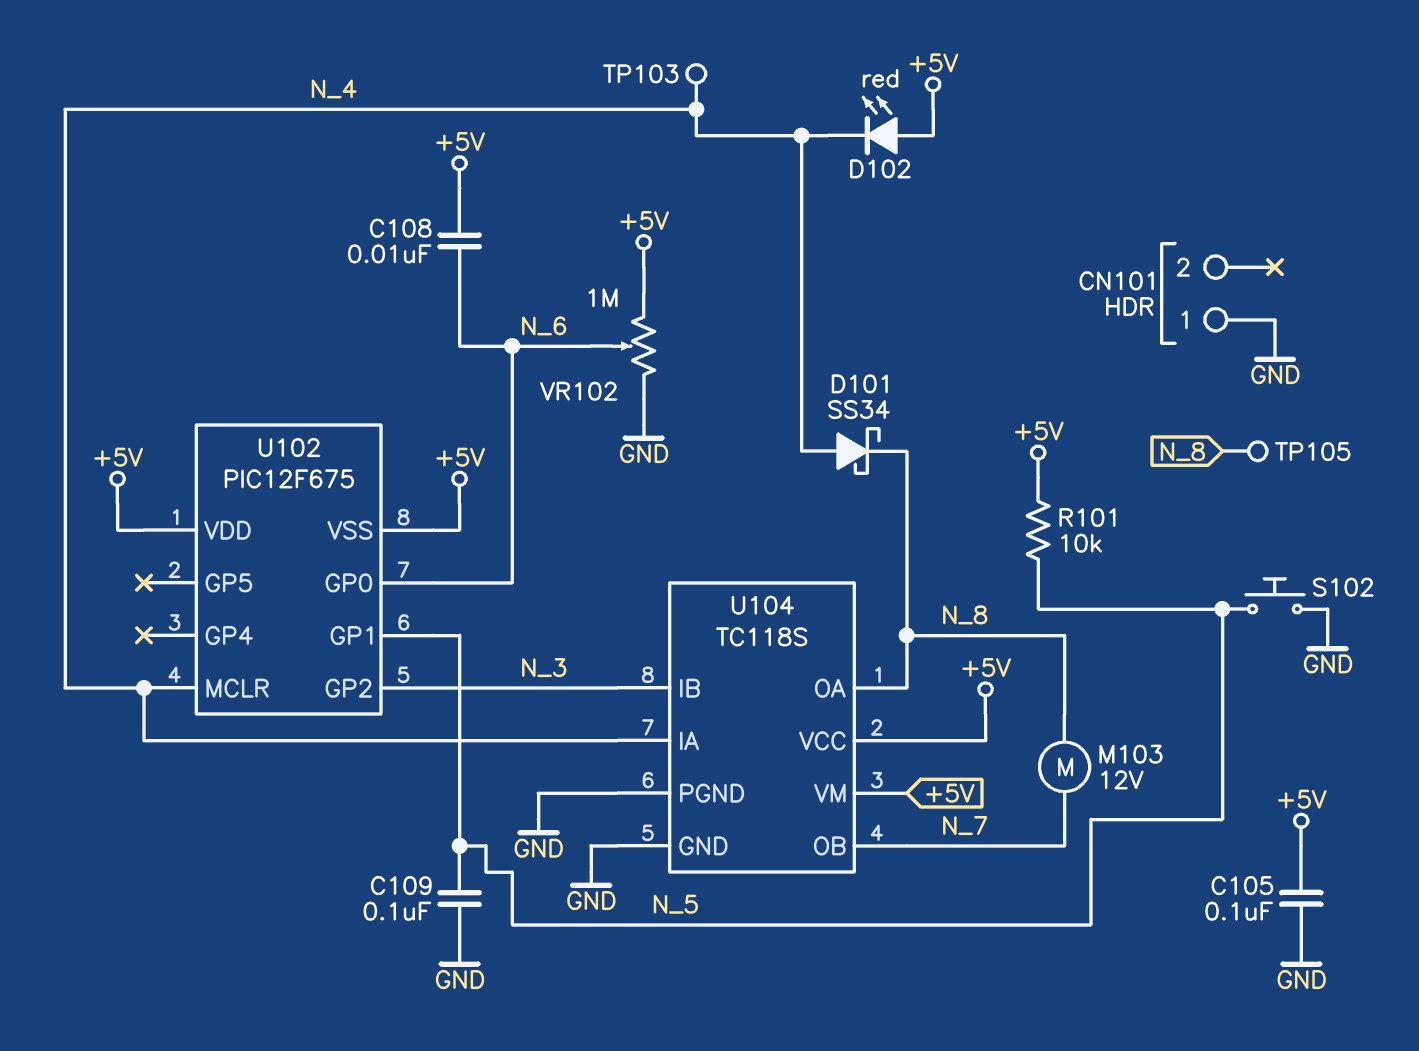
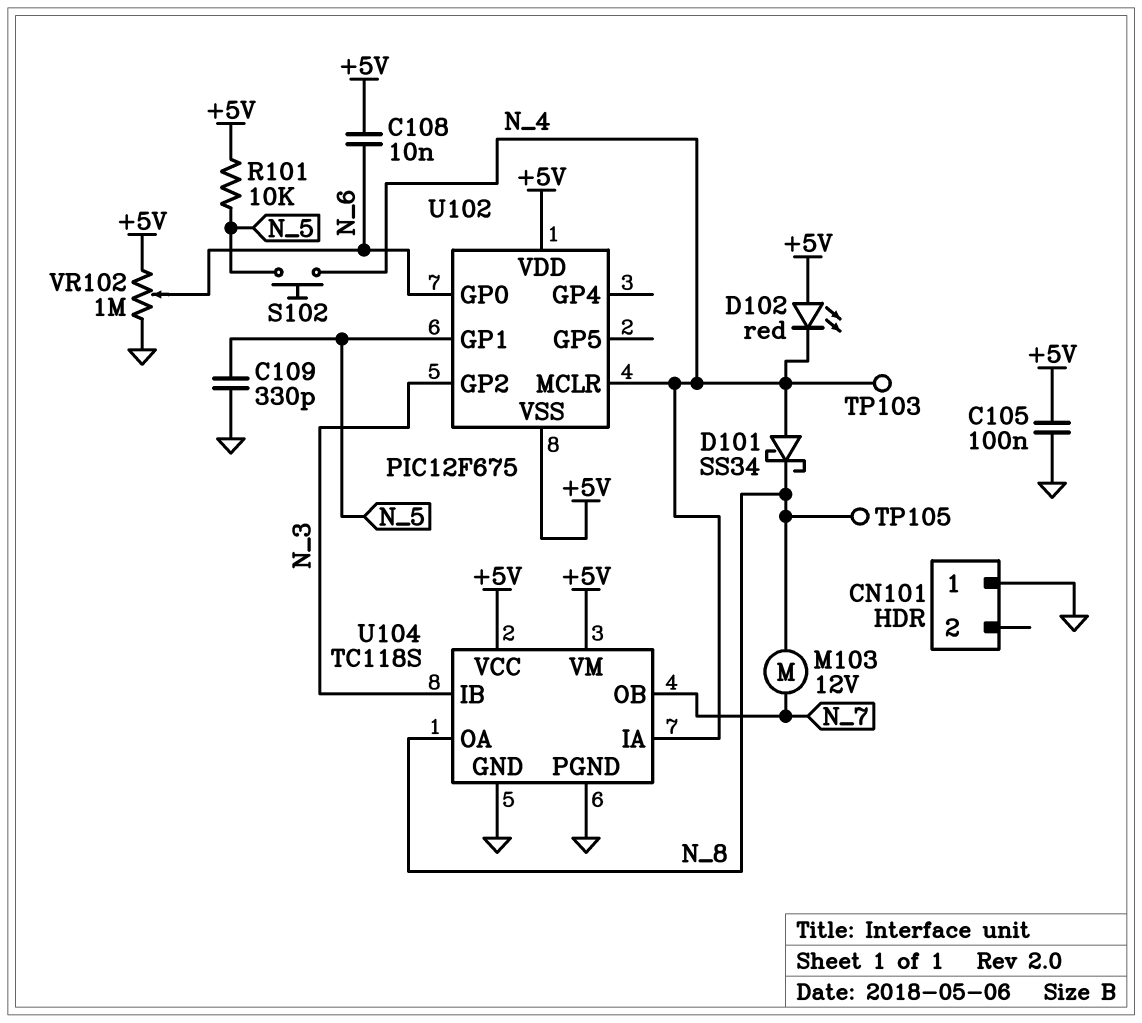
C109: 100nF (GND, N_5) -> 330pF (GND, N_5)
S102: button (GND, N_5) -> button (N_4, N_5)

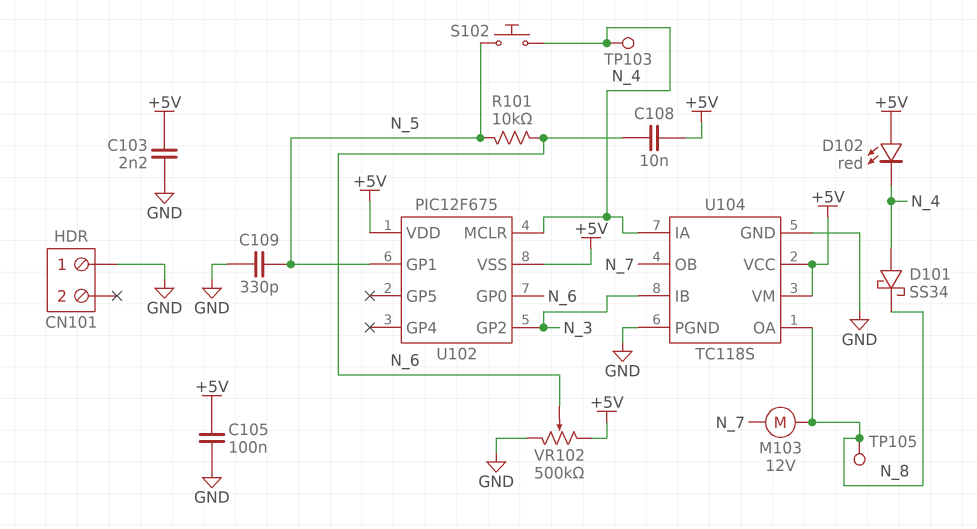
C103: none -> 2.2nF (+5V, GND)
R101: 10k (+5V, N_5) -> 10k (N_5, N_6)
VR102: 1M (+5V, GND, wiper N_6) -> 500k (+5V, GND, wiper N_6)

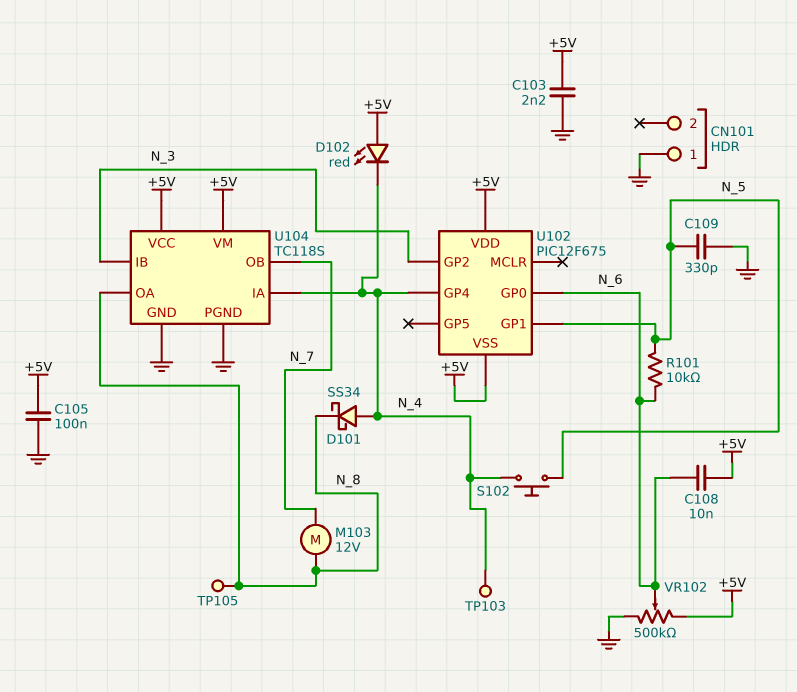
U102 pin GP4: none -> N_4
U102 pin MCLR: N_4 -> none

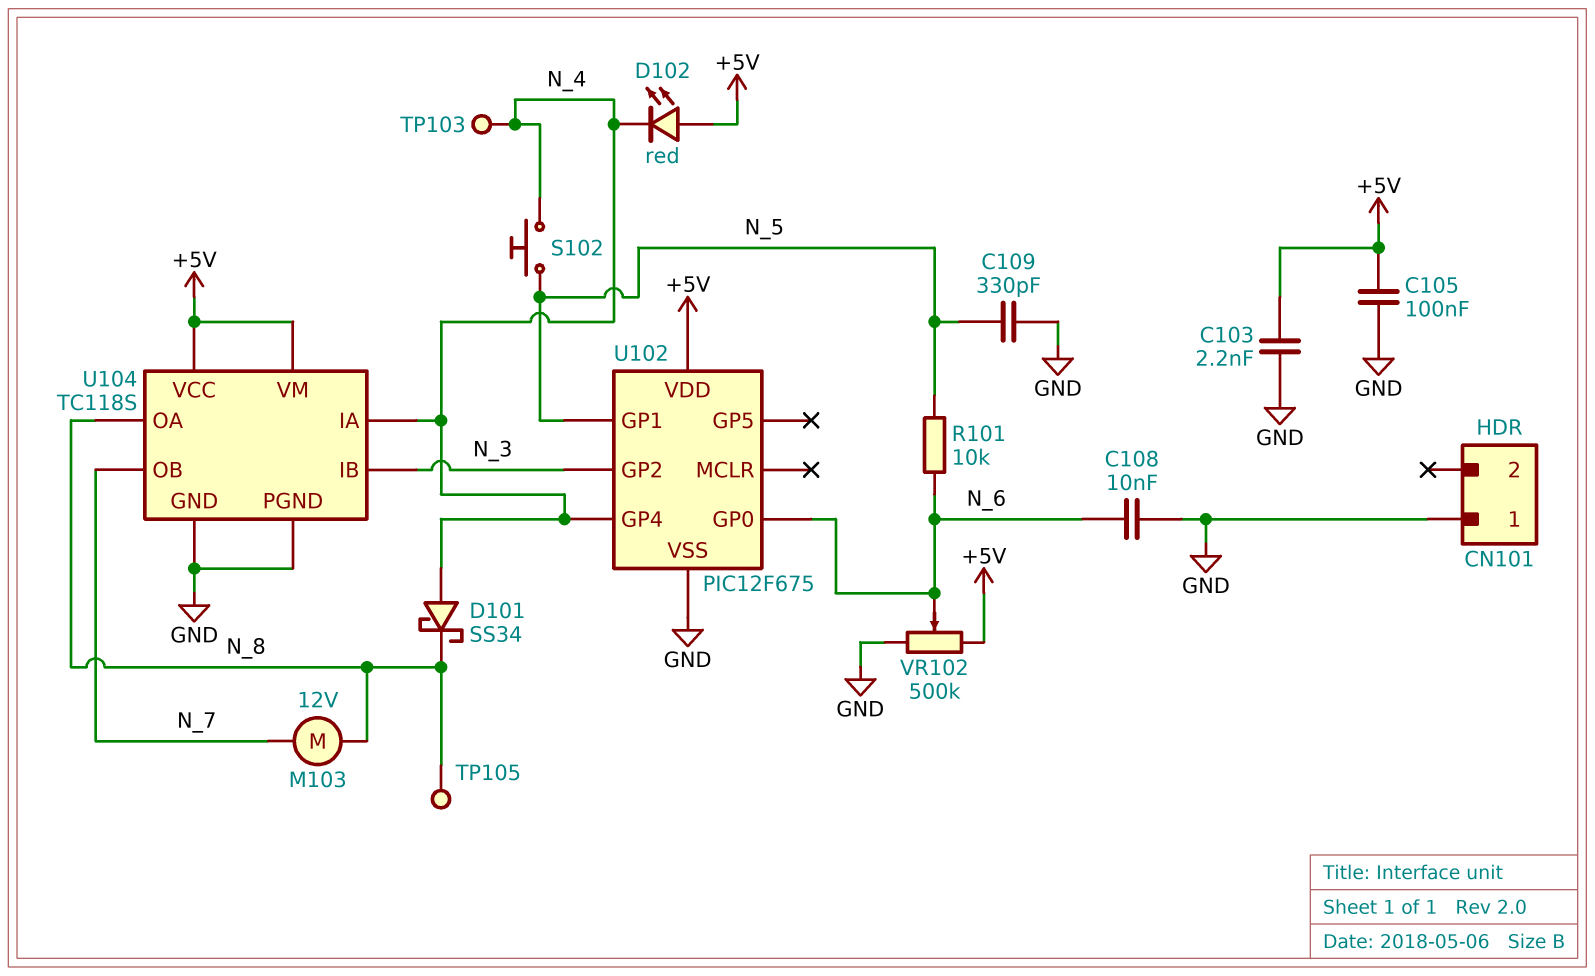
C108: 10nF (+5V, N_6) -> 10nF (GND, N_6)
U102 pin VSS: +5V -> GND

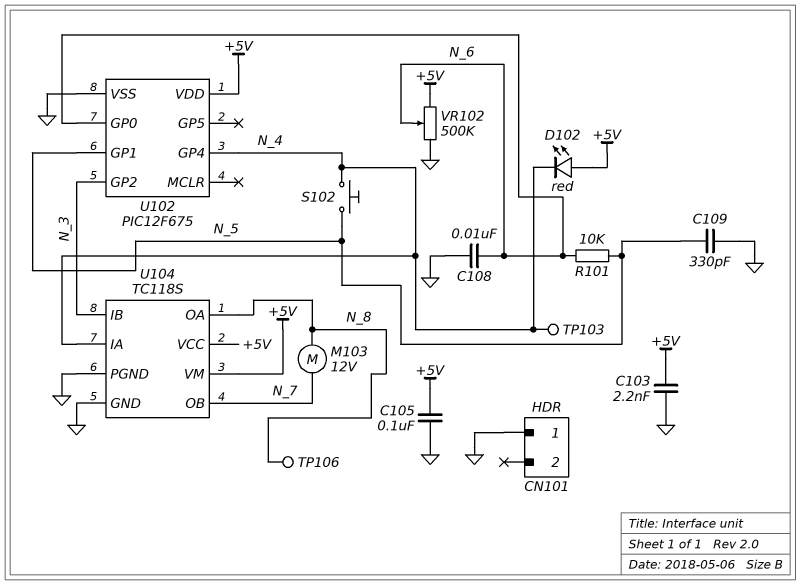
D101: schottky SS34 (A N_4, K N_8) -> none
TP105: test point (N_8) -> none
TP106: none -> test point (N_8)

